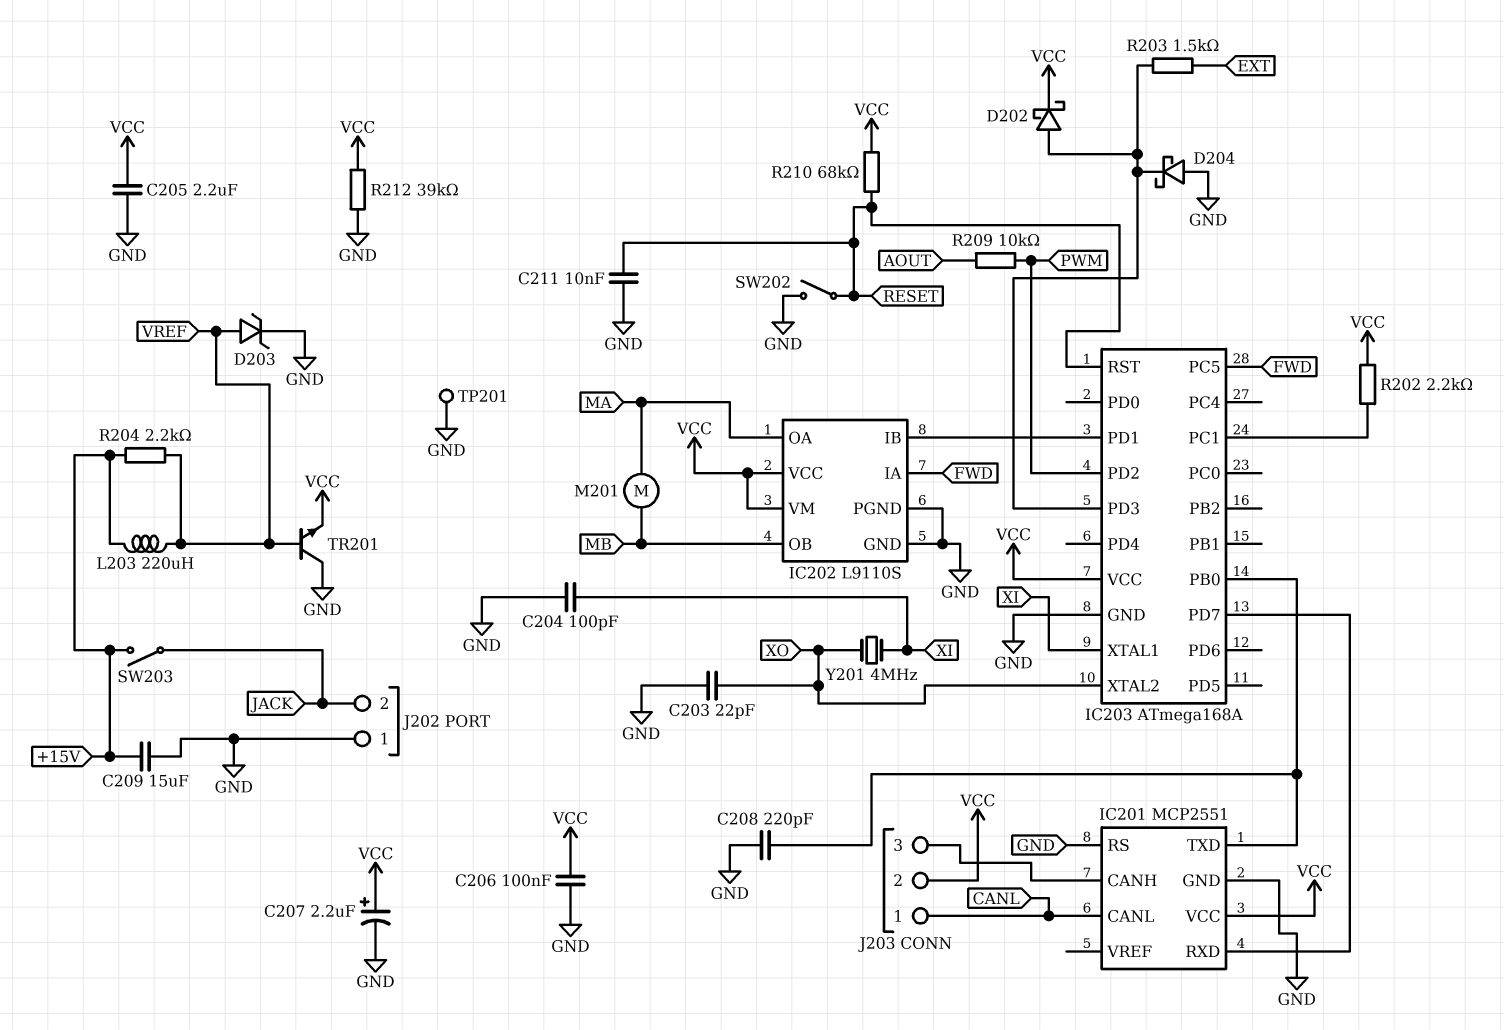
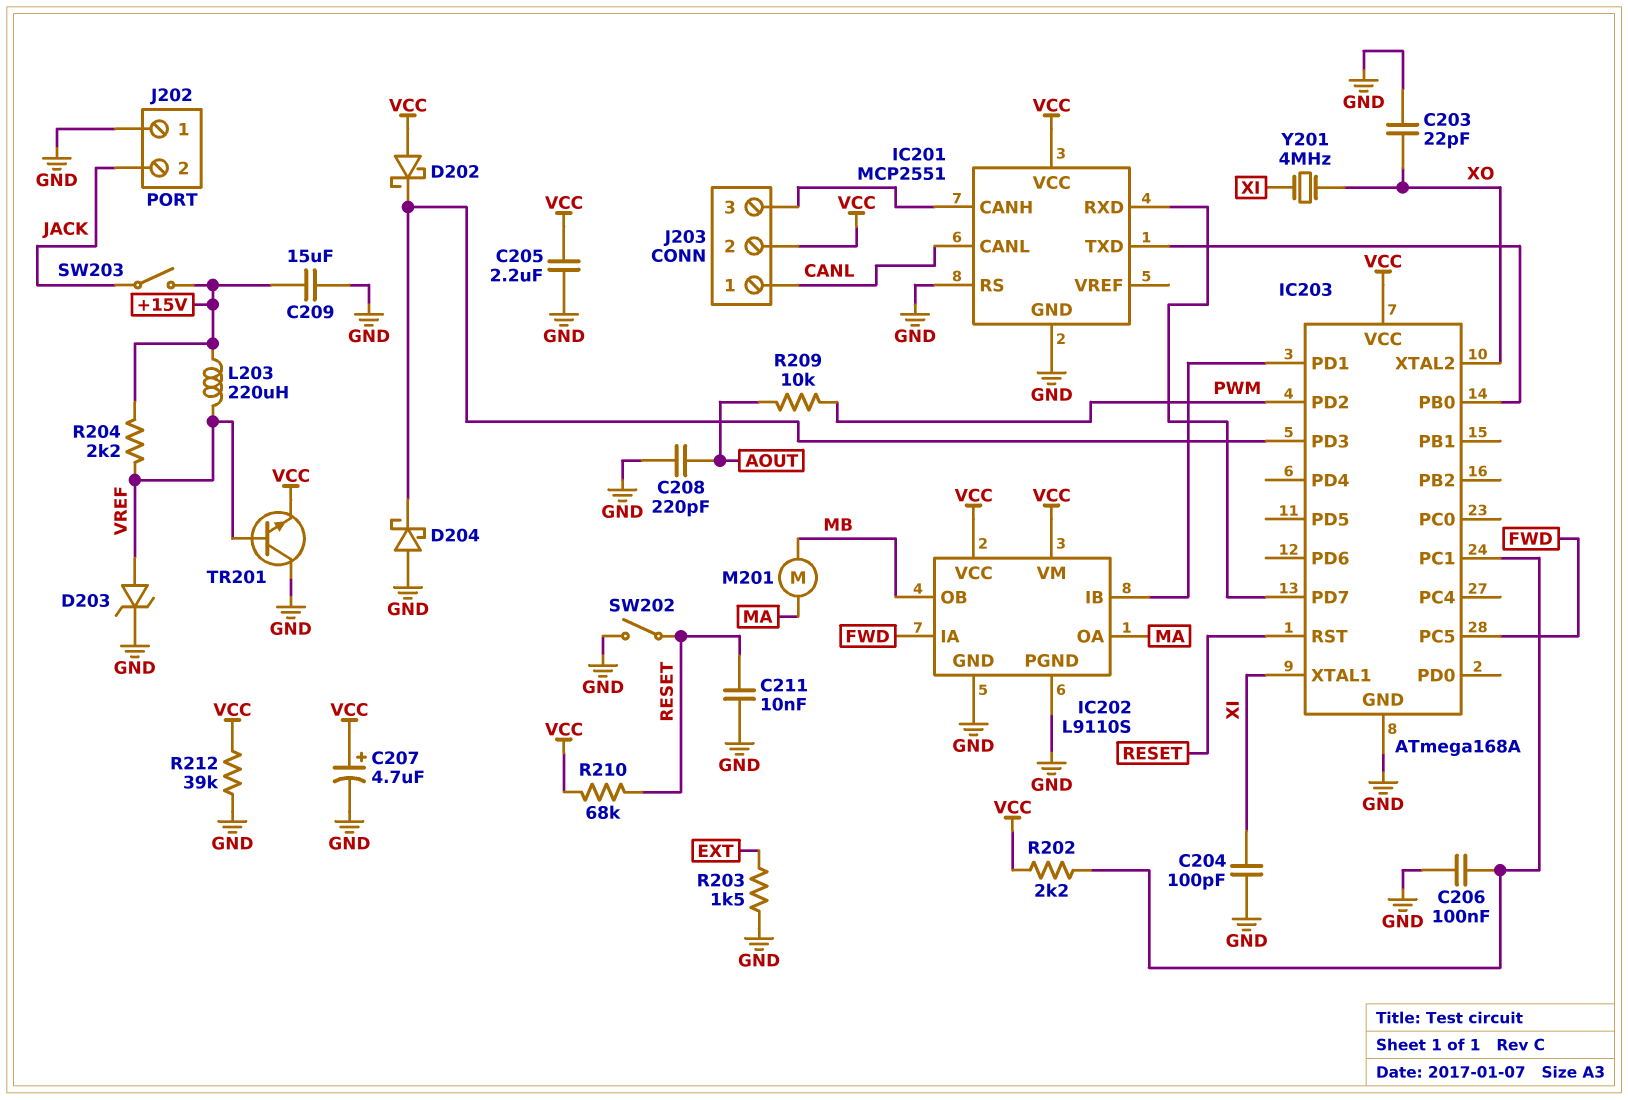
C206: 100nF (GND, VCC) -> 100nF (GND, IC203/PC1)
C207: 2.2uF (plus VCC, minus GND) -> 4.7uF (plus VCC, minus GND)
C208: 220pF (GND, IC201/TXD) -> 220pF (AOUT, GND)
D202: schottky (A IC203/PD3, K VCC) -> schottky (A VCC, K IC203/PD3)
R203: 1.5k (EXT, IC203/PD3) -> 1.5k (EXT, GND)
TP201: test point (GND) -> none

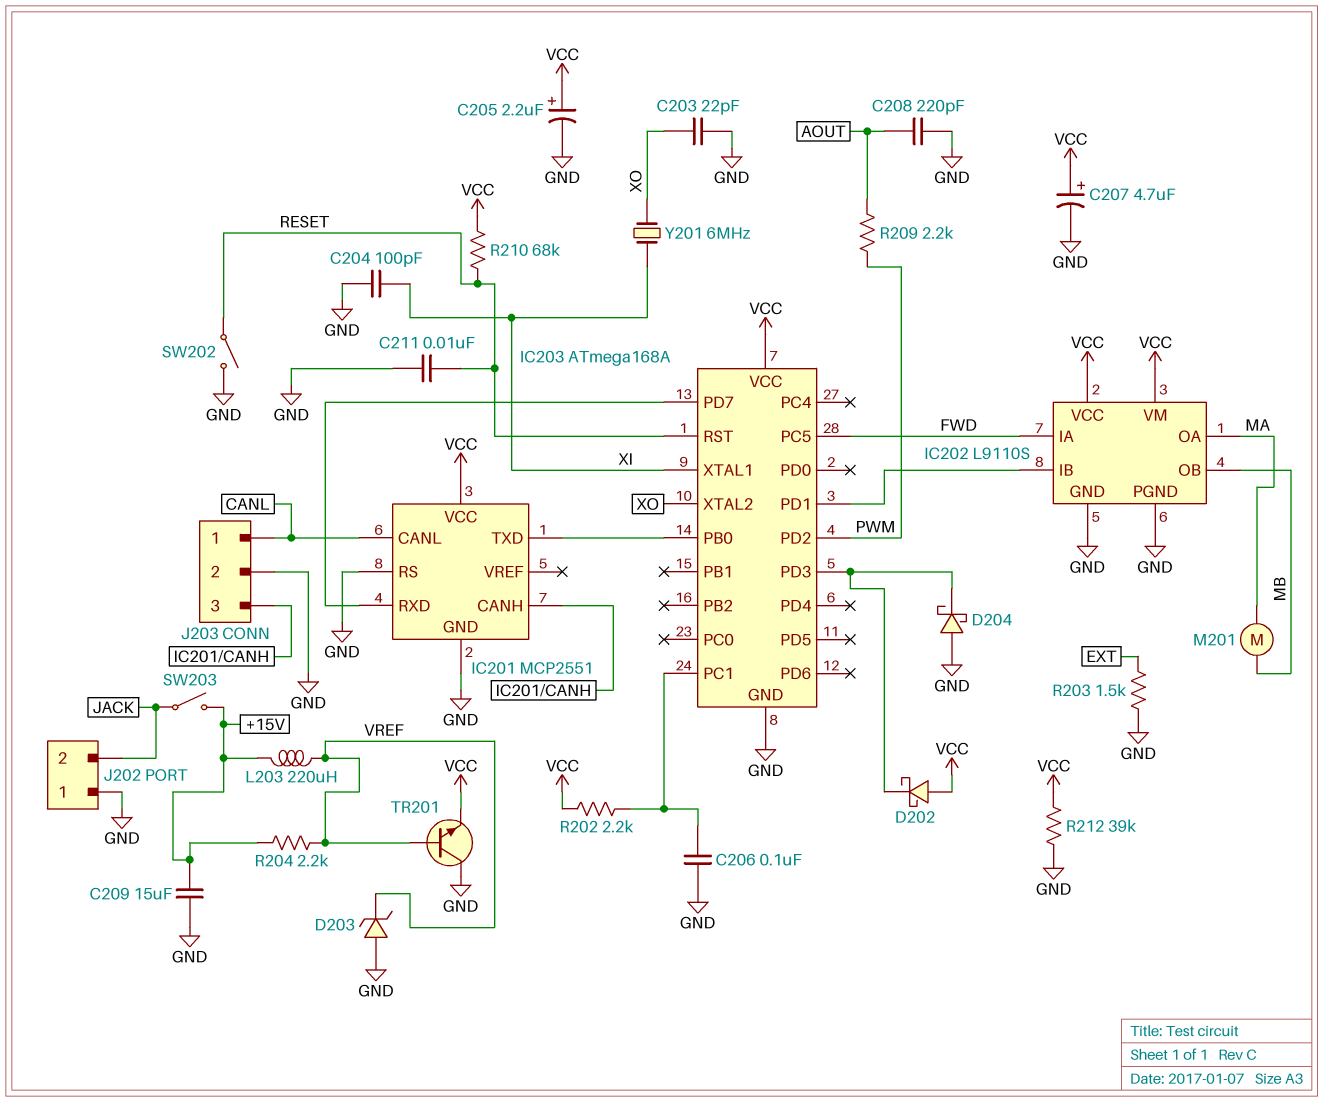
C205: 2.2uF (GND, VCC) -> 2.2uF (plus VCC, minus GND)
D203: zener (A VREF, K GND) -> zener (A GND, K VREF)
J203 pin 2: VCC -> GND
R209: 10k (AOUT, PWM) -> 2.2k (AOUT, PWM)
Y201: 4MHz (XI, XO) -> 6MHz (XI, XO)

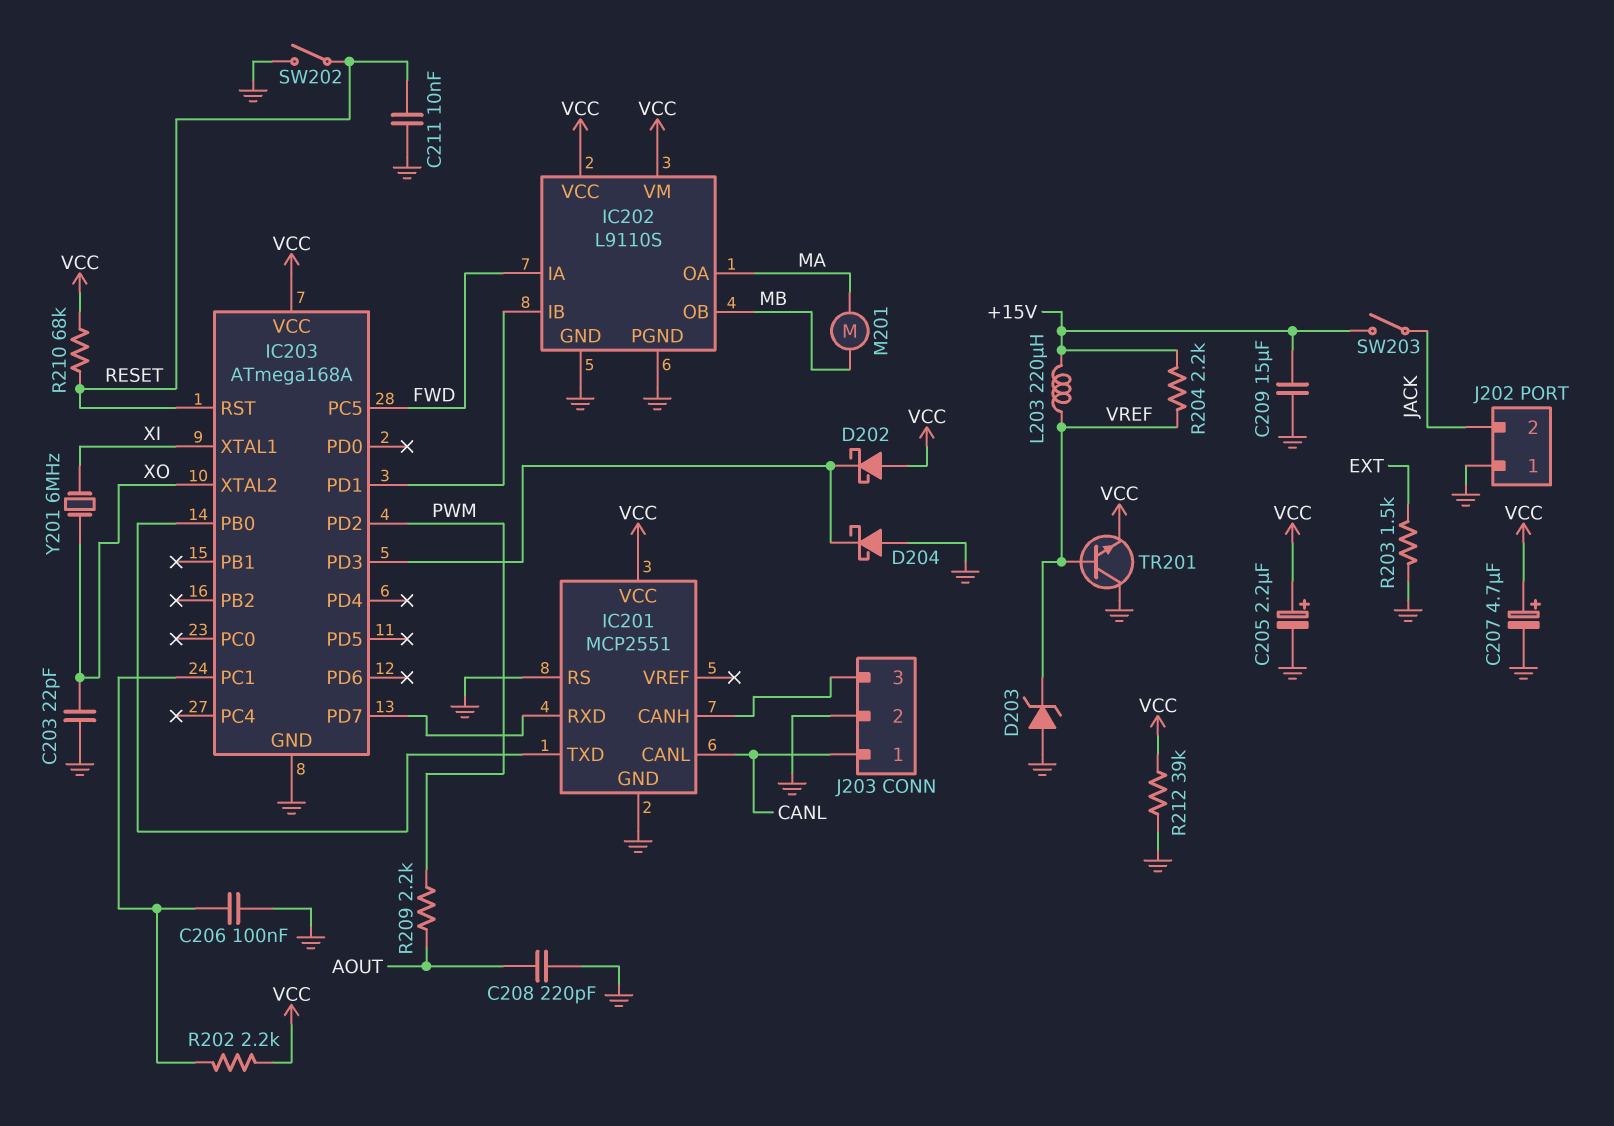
C204: 100pF (GND, XI) -> none

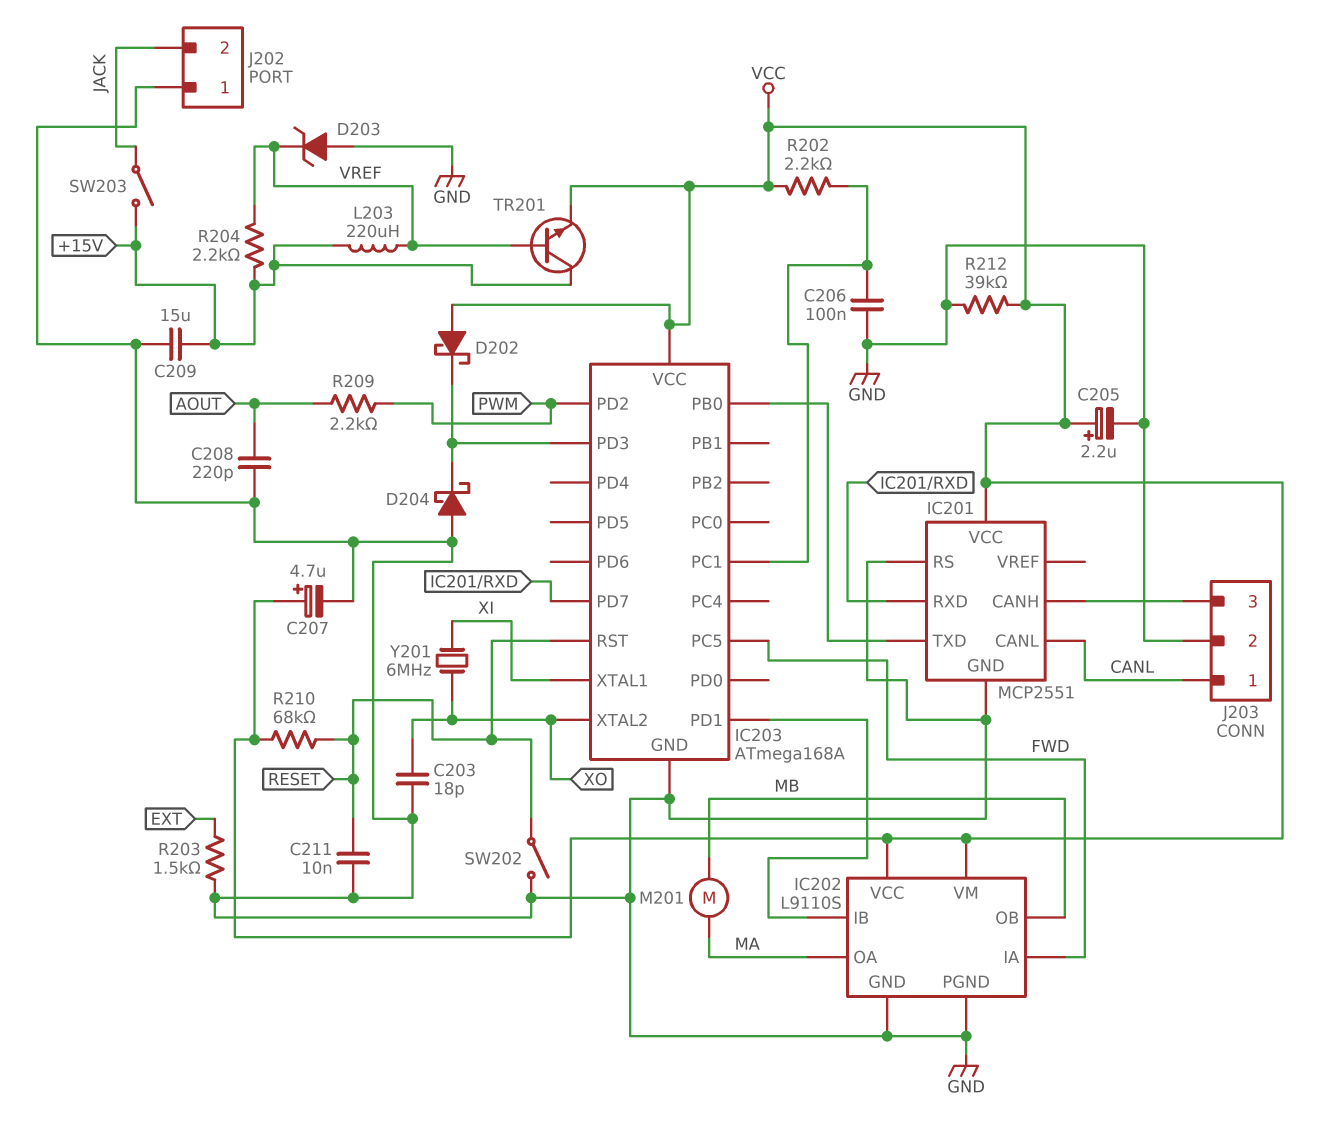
C203: 22pF (GND, XO) -> 18pF (GND, XO)
TR201: NPN (B VREF, C GND, E VCC) -> NPN (B VREF, C +15V, E VCC)

